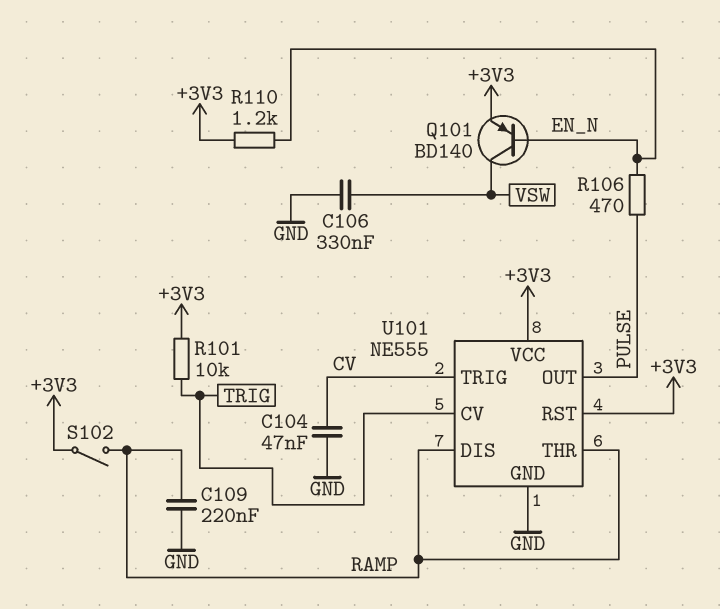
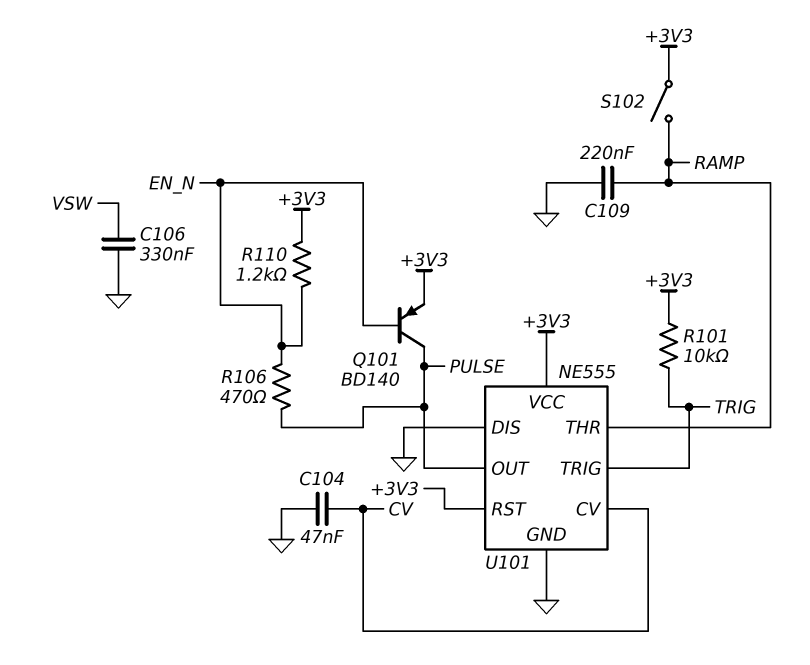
Q101: PNP BD140 (B EN_N, C VSW, E +3V3) -> PNP BD140 (B EN_N, C PULSE, E +3V3)
U101 pin CV: TRIG -> CV
U101 pin DIS: RAMP -> GND
U101 pin TRIG: CV -> TRIG

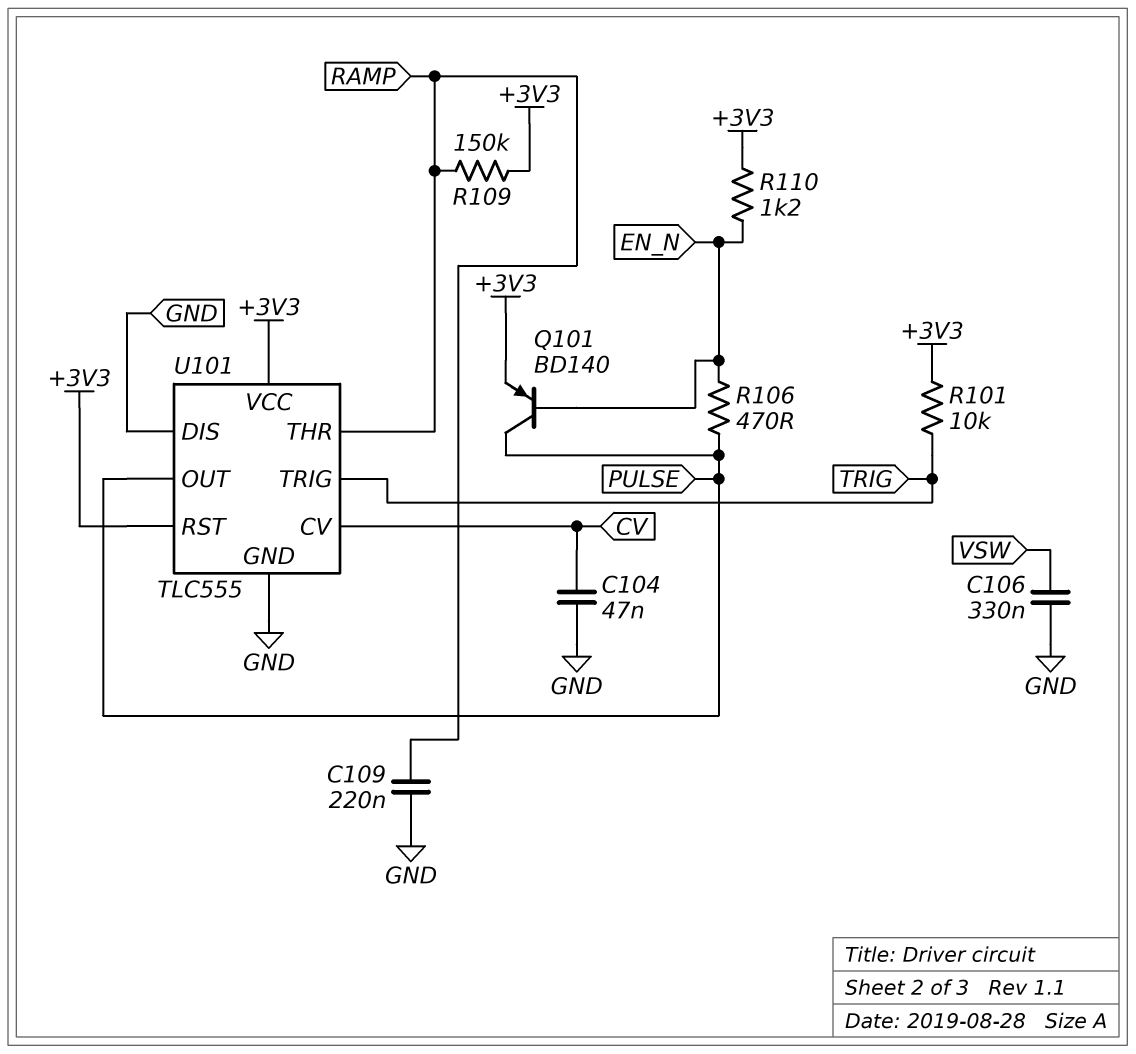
R109: none -> 150k (+3V3, RAMP)
S102: switch (+3V3, RAMP) -> none
U101: NE555 -> TLC555

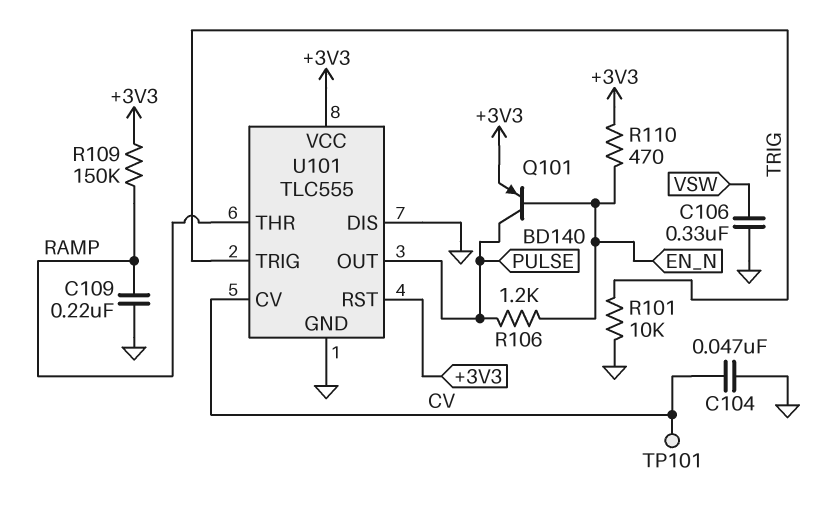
R101: 10k (+3V3, TRIG) -> 10k (GND, TRIG)
R106: 470 (EN_N, PULSE) -> 1.2k (EN_N, PULSE)
R110: 1.2k (+3V3, EN_N) -> 470 (+3V3, EN_N)
TP101: none -> test point (CV)

